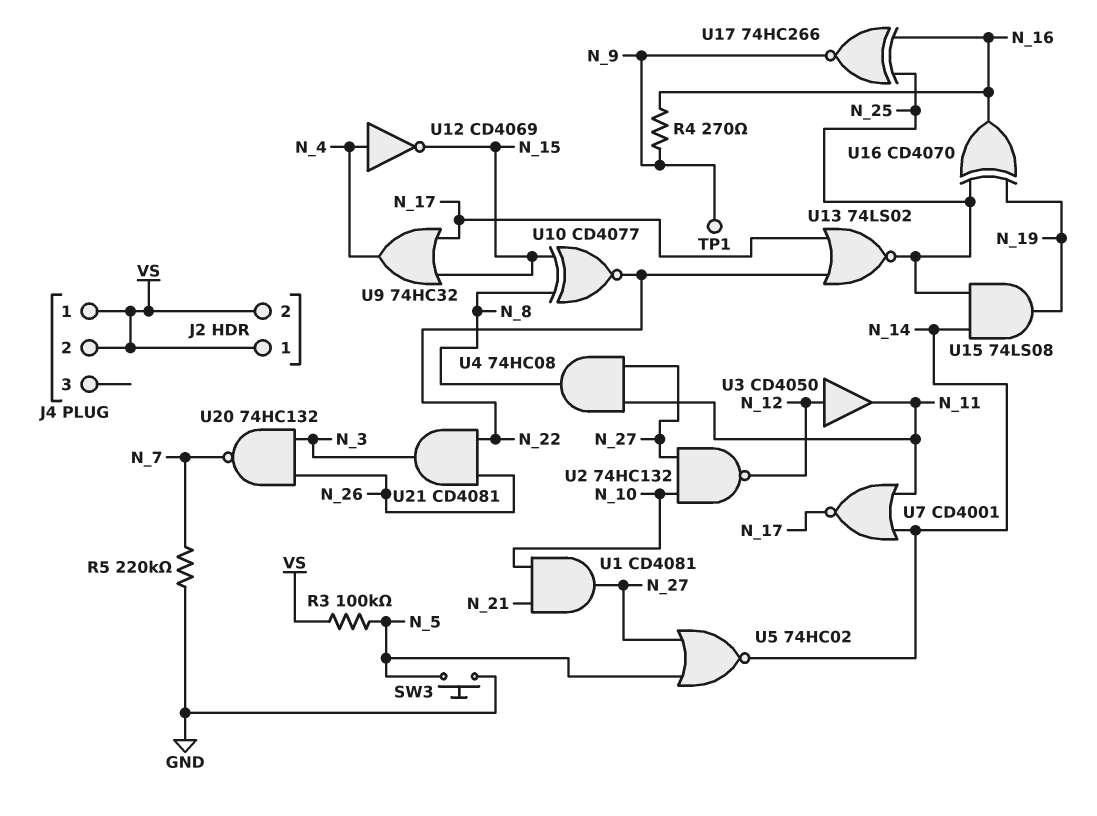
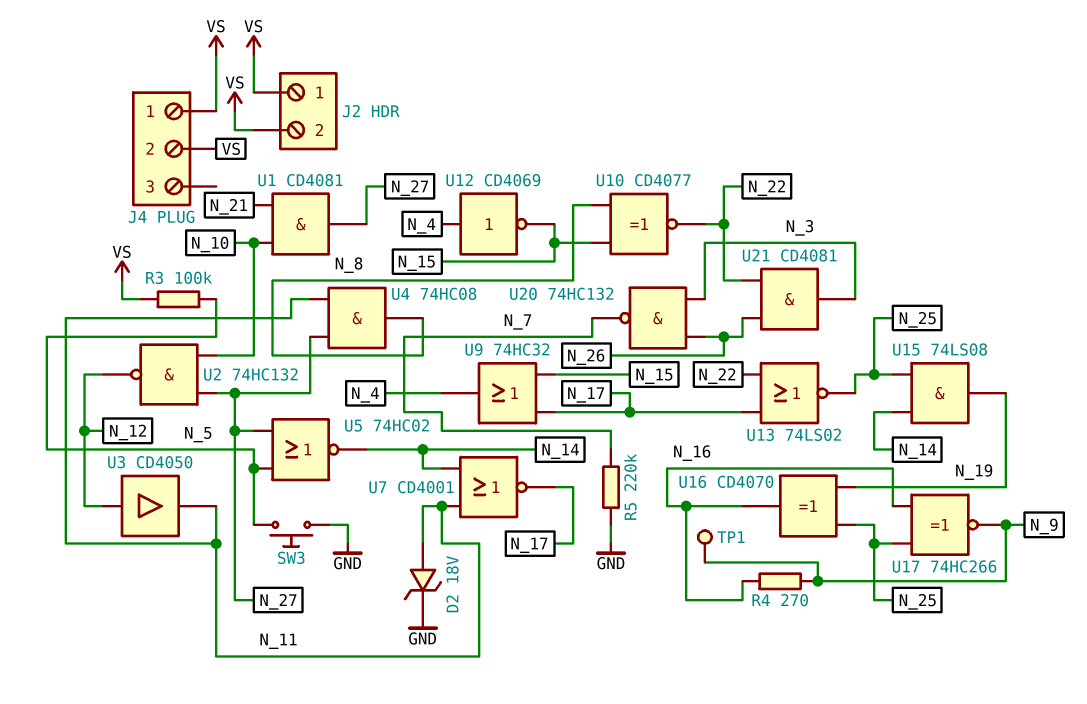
D2: none -> zener 18V (A N_11, K GND)

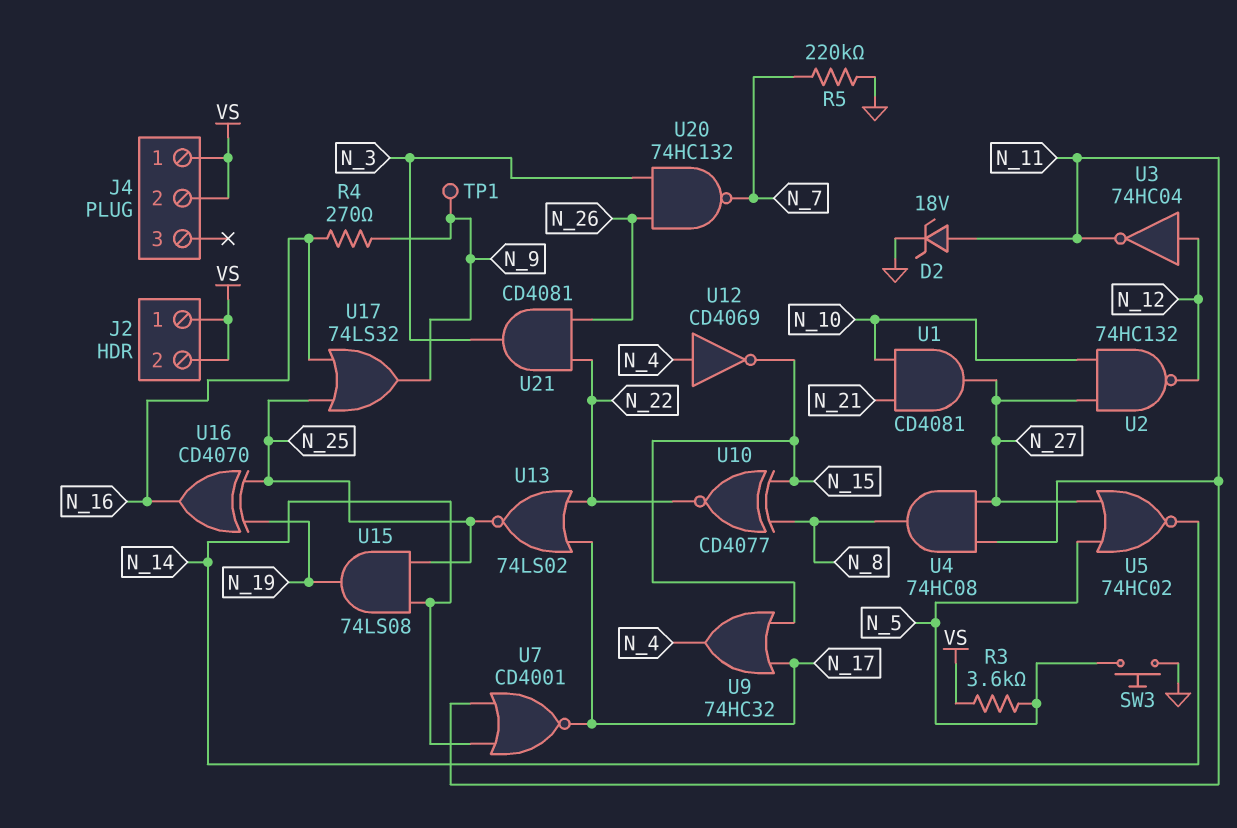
R3: 100k (N_5, VS) -> 3.6k (N_5, VS)
U3: buffer CD4050 (in N_12, out N_11) -> NOT 74HC04 (in N_12, out N_11)
U17: XNOR 74HC266 (in N_16, in N_25, out N_9) -> OR 74LS32 (in N_16, in N_25, out N_9)

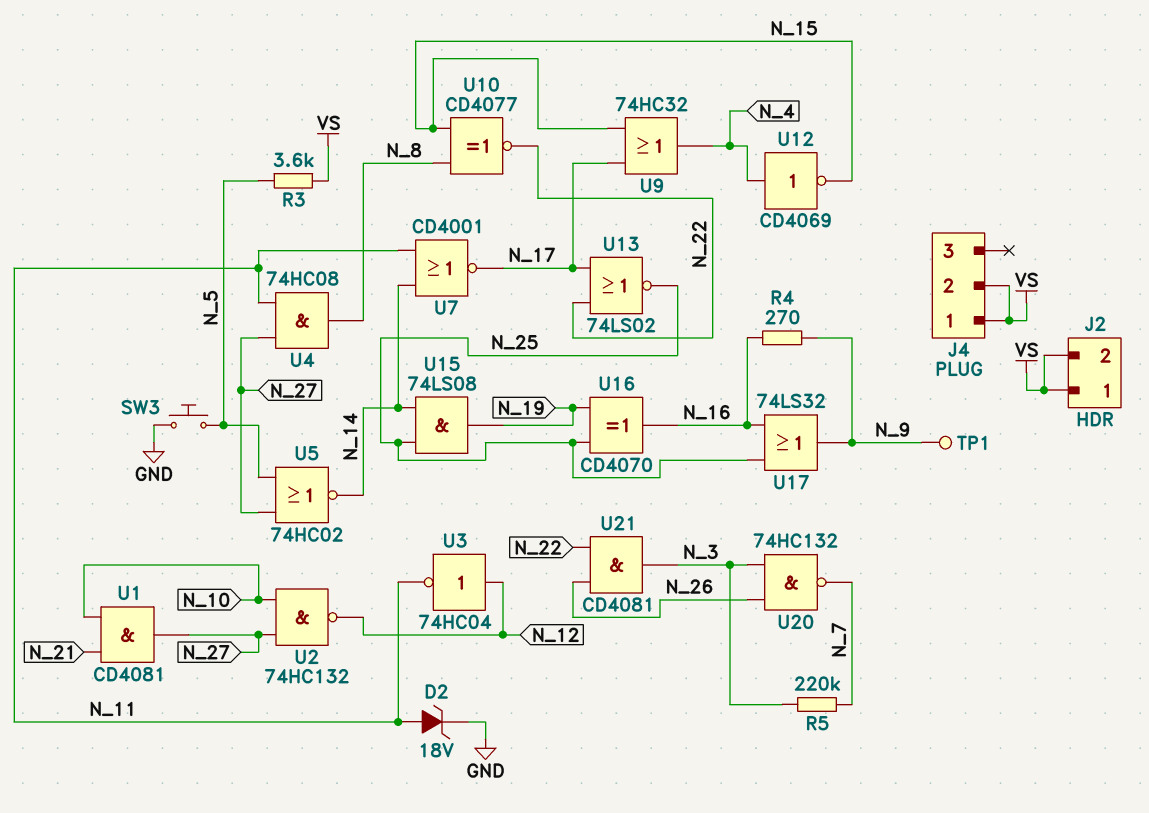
R5: 220k (GND, N_7) -> 220k (N_3, N_7)

